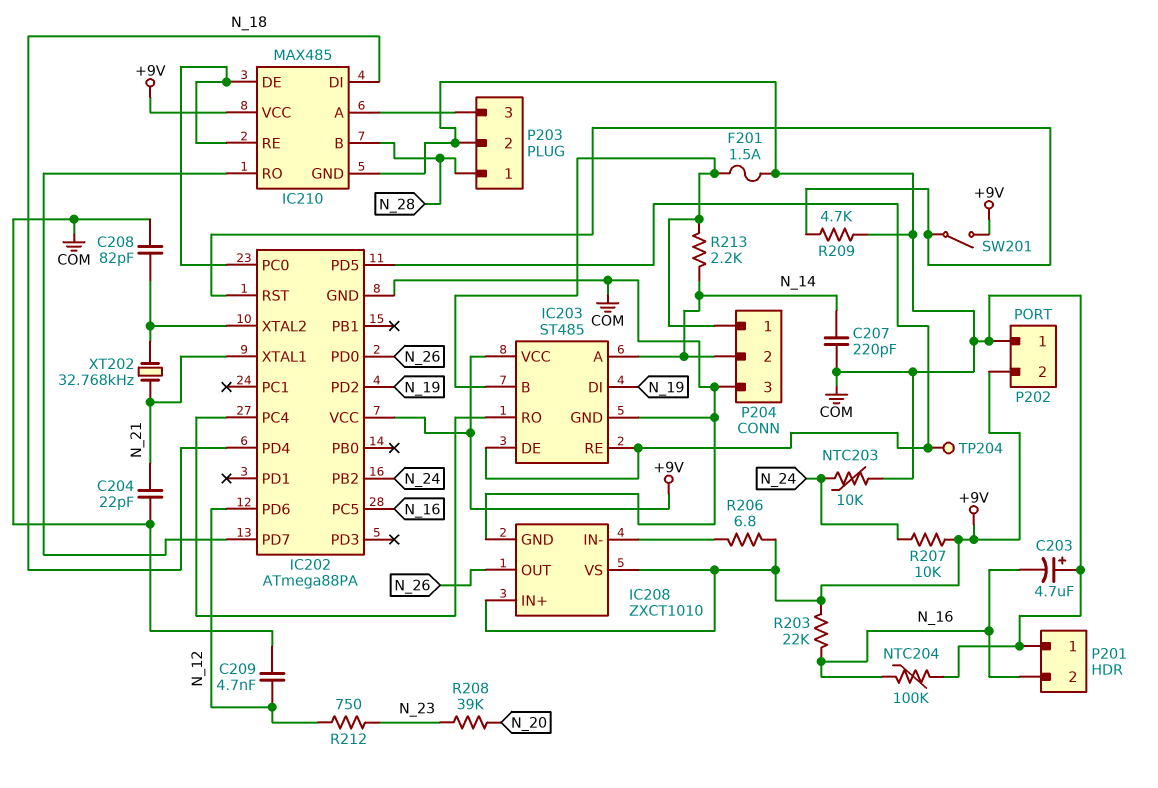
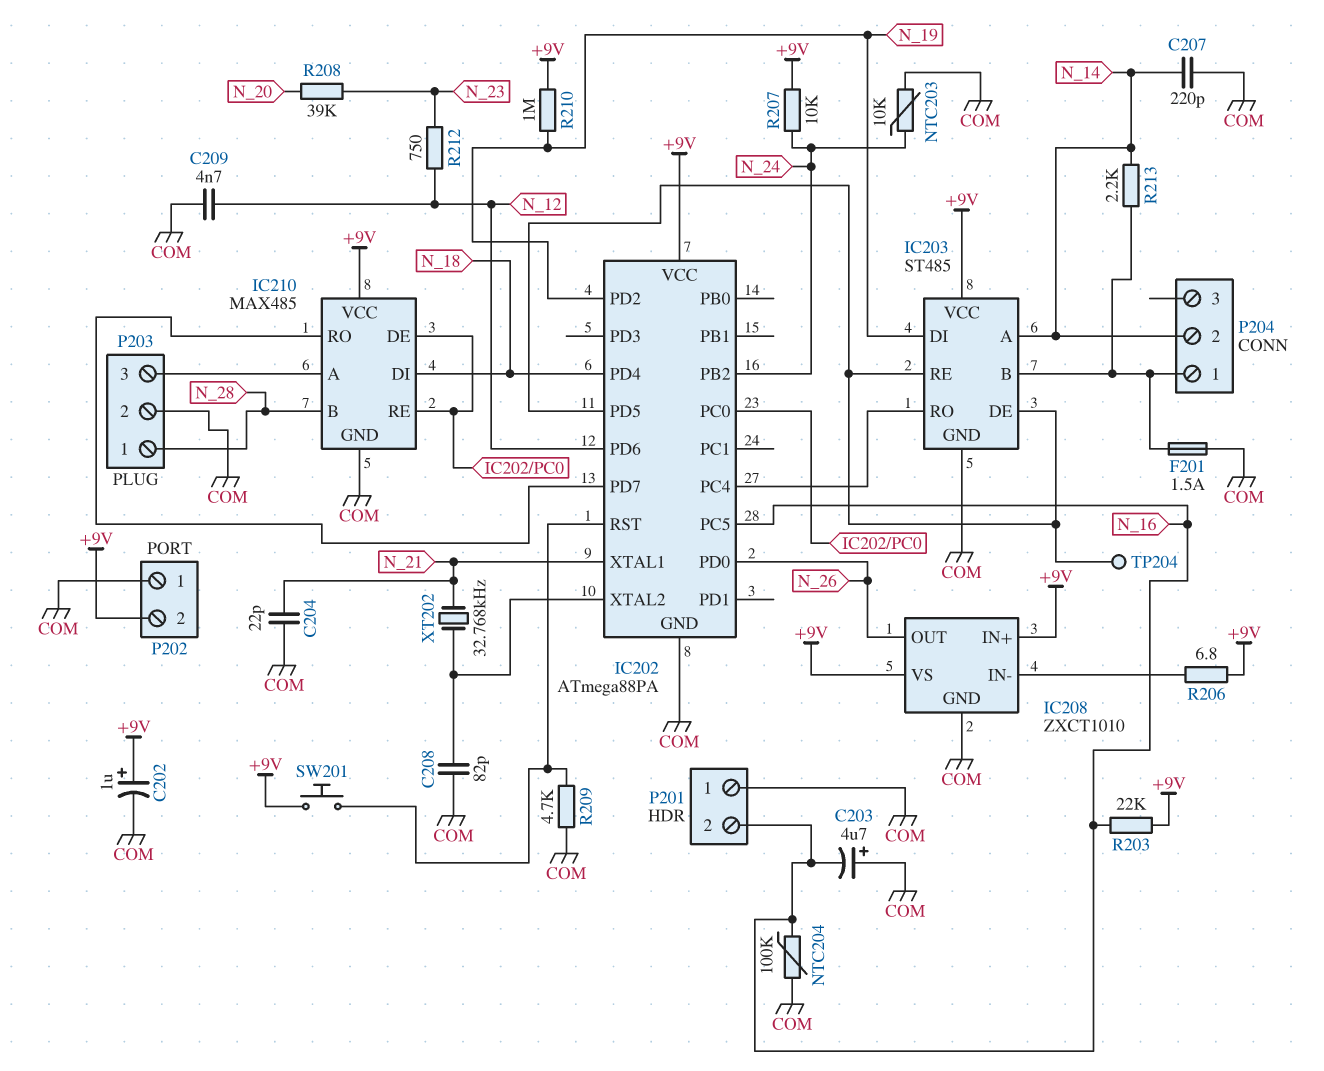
C202: none -> 1uF (plus +9V, minus COM)
P204 pin 3: COM -> none
R210: none -> 1M (+9V, N_19)
SW201: switch (+9V, IC202/RST) -> button (+9V, IC202/RST)

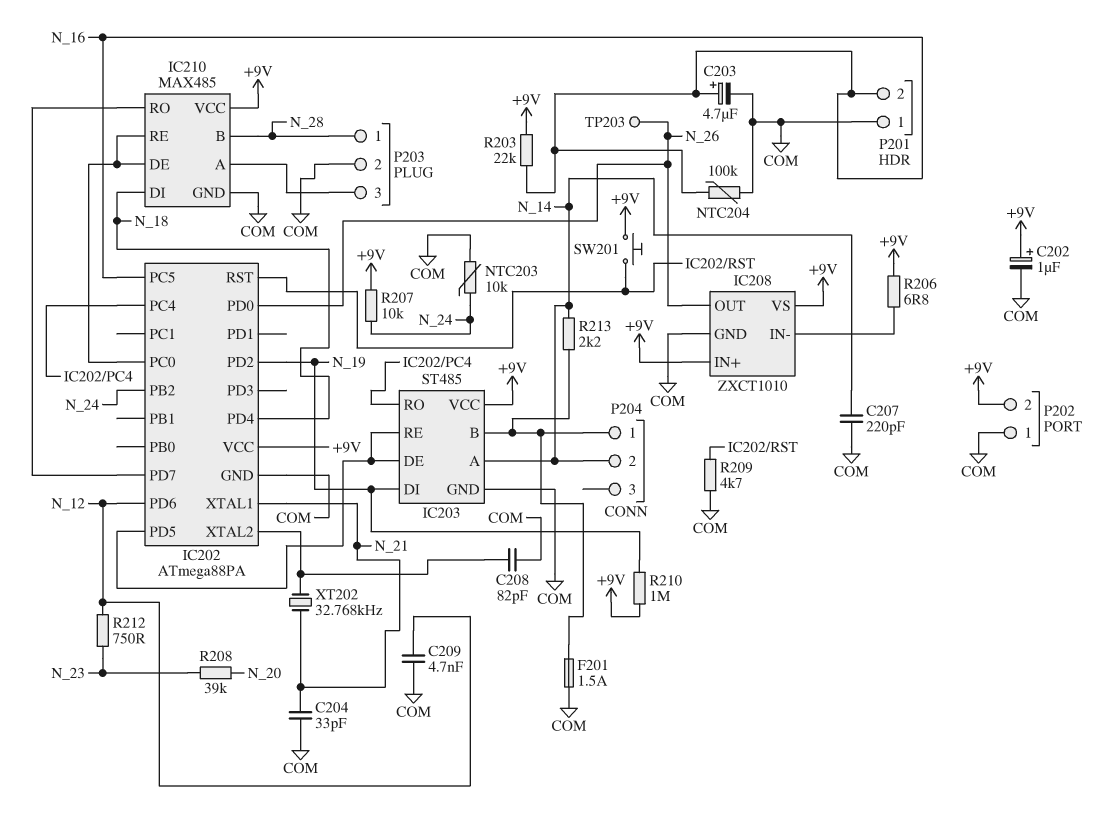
C203: 4.7uF (plus COM, minus N_16) -> 4.7uF (plus N_16, minus COM)
C204: 22pF (COM, N_21) -> 33pF (COM, N_21)
TP203: none -> test point (N_26)
TP204: test point (IC202/PD5) -> none

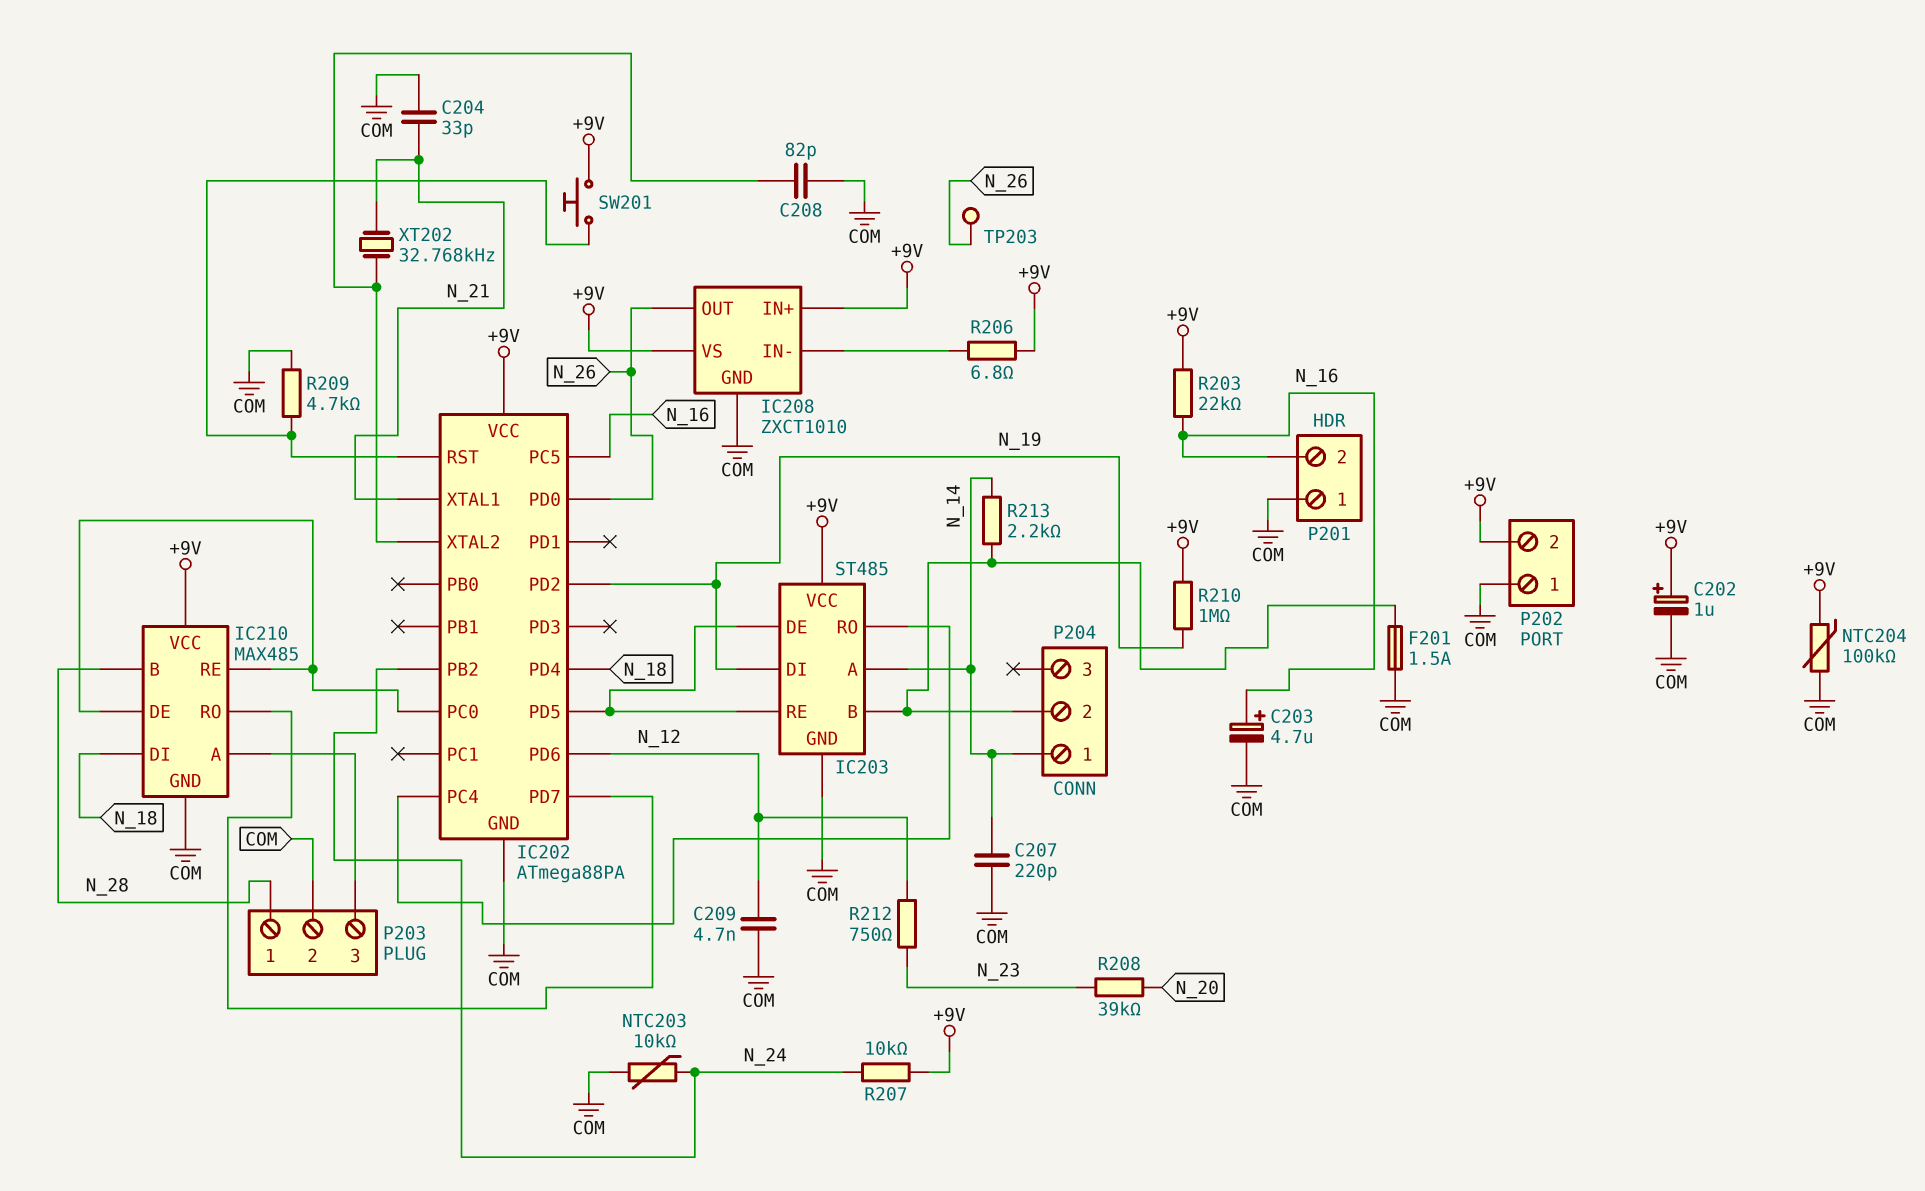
NTC204: 100k (COM, N_16) -> 100k (+9V, COM)
P204 pin 1: IC203/B -> N_14
P204 pin 2: N_14 -> IC203/B

